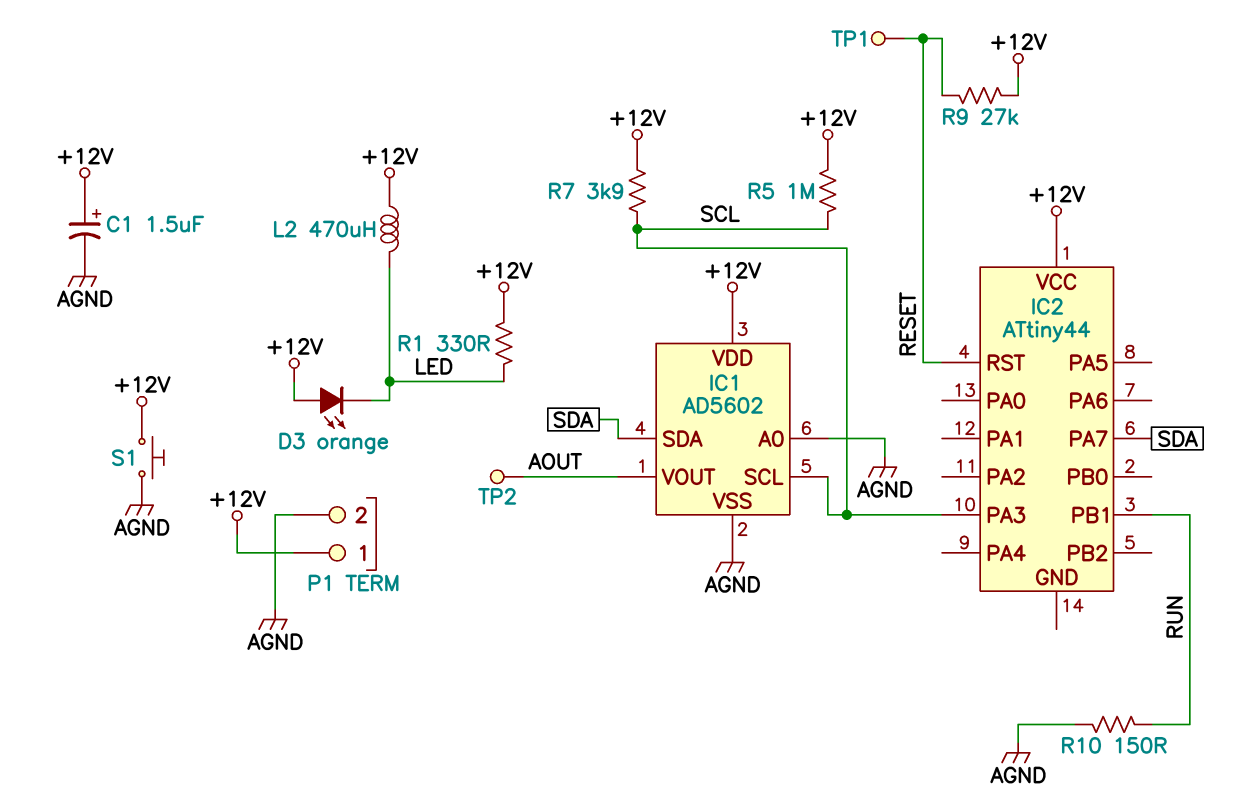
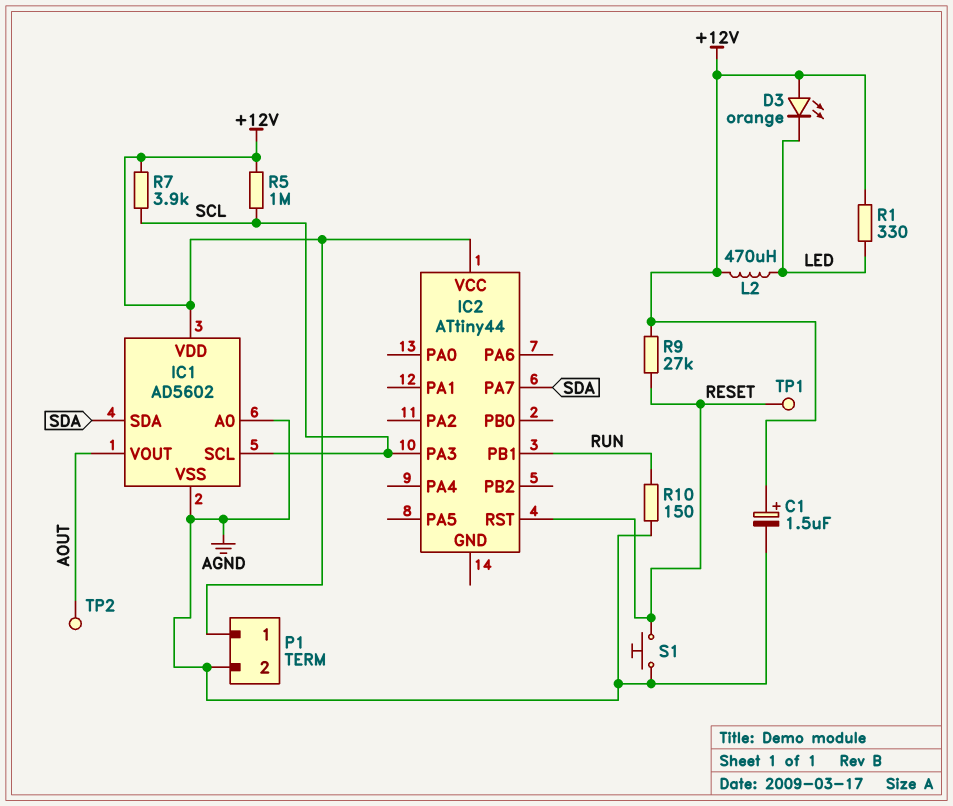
S1: button (+12V, AGND) -> button (AGND, RESET)

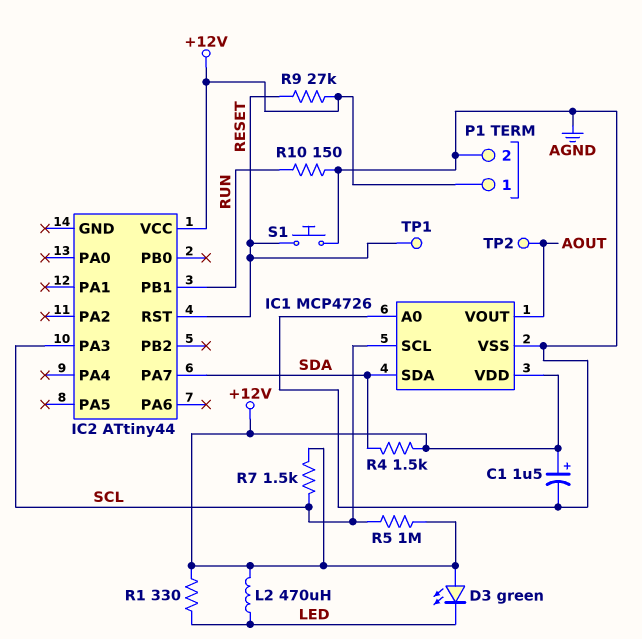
D3: LED orange (A +12V, K LED) -> LED green (A +12V, K LED)
IC1: AD5602 -> MCP4726
R4: none -> 1.5k (+12V, SDA)
R7: 3.9k (+12V, SCL) -> 1.5k (+12V, SCL)

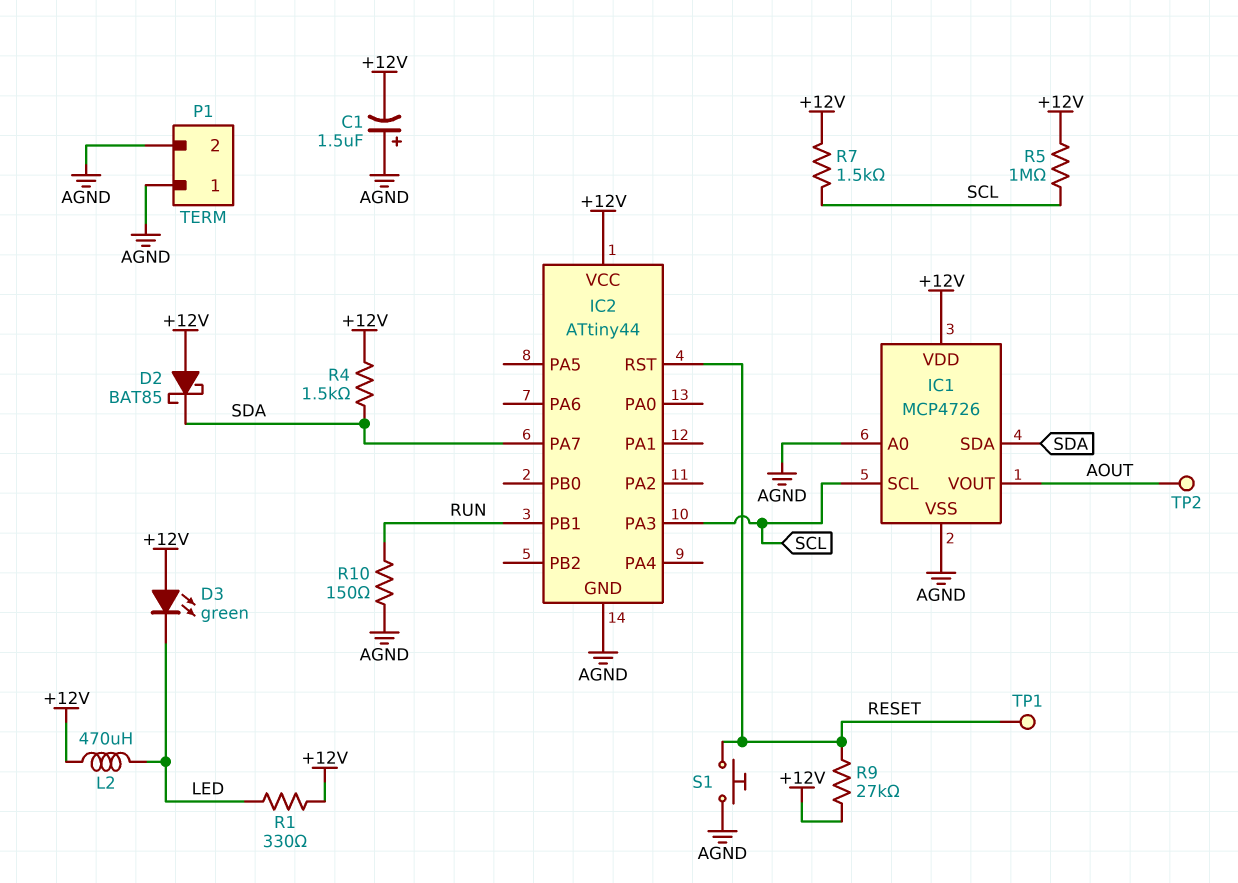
C1: 1.5uF (plus +12V, minus AGND) -> 1.5uF (plus AGND, minus +12V)
D2: none -> schottky BAT85 (A +12V, K SDA)
IC2 pin GND: none -> AGND
P1 pin 1: +12V -> AGND

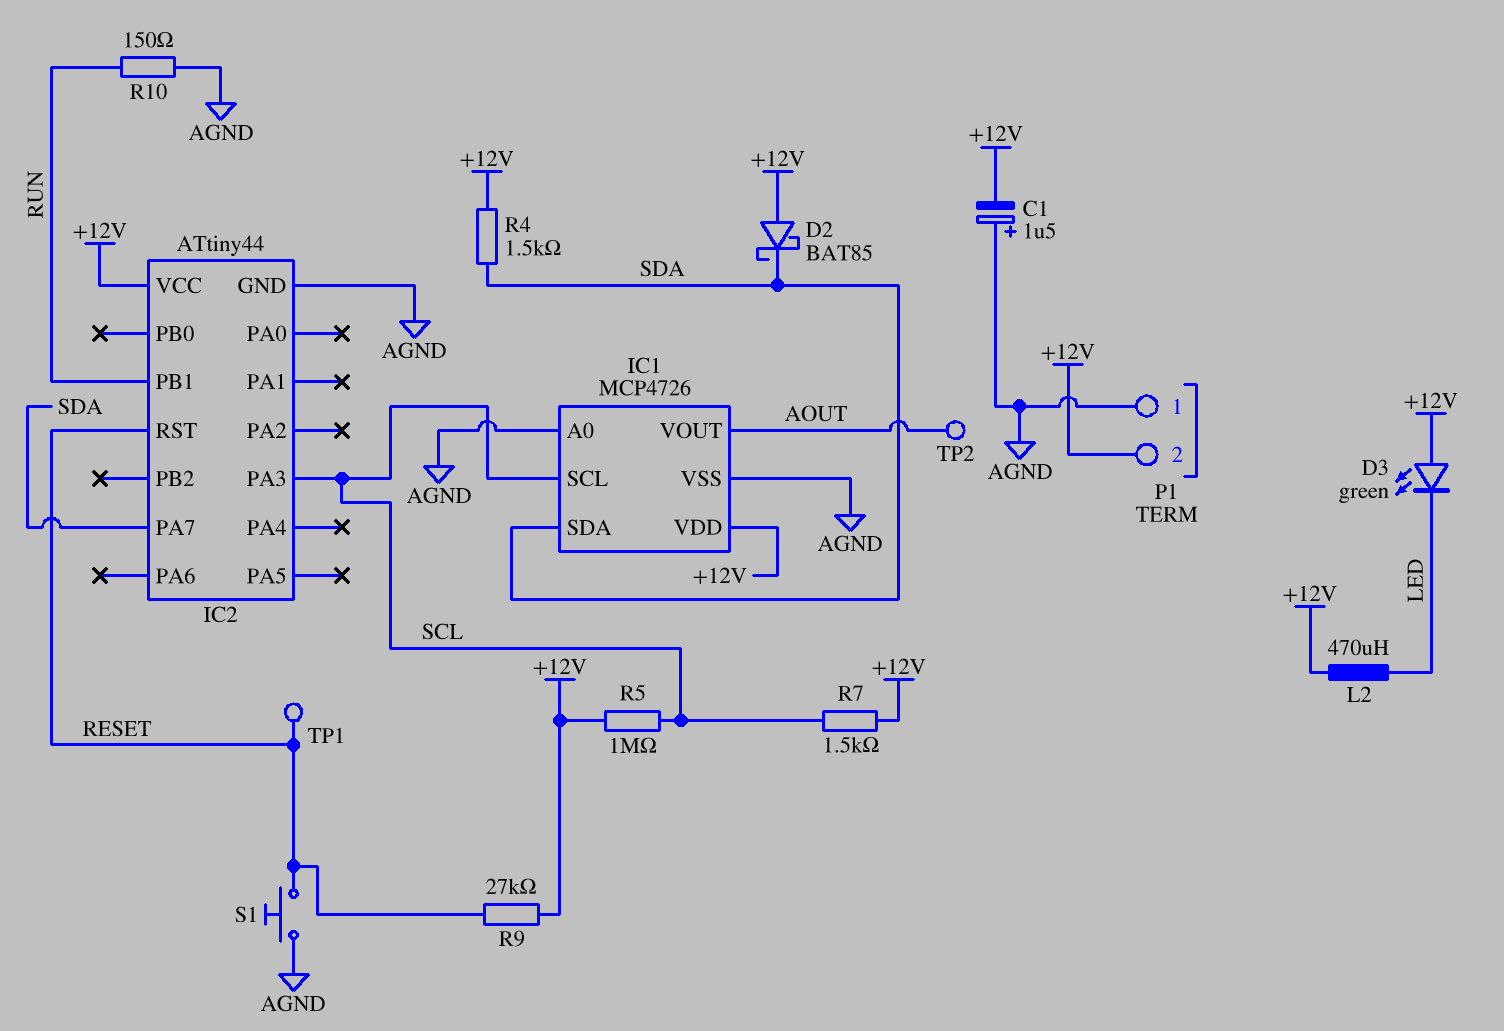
P1 pin 2: AGND -> +12V
R1: 330 (+12V, LED) -> none

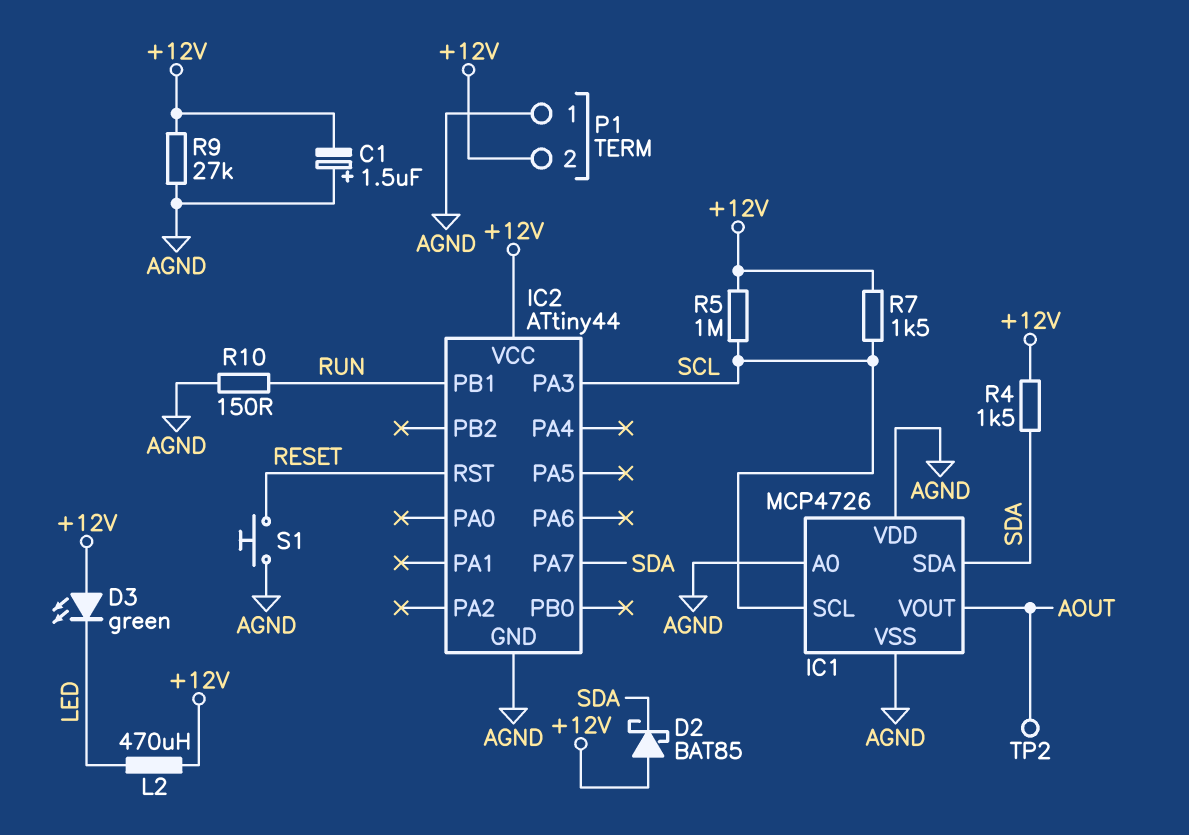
IC1 pin VDD: +12V -> AGND
R9: 27k (+12V, RESET) -> 27k (+12V, AGND)
TP1: test point (RESET) -> none

